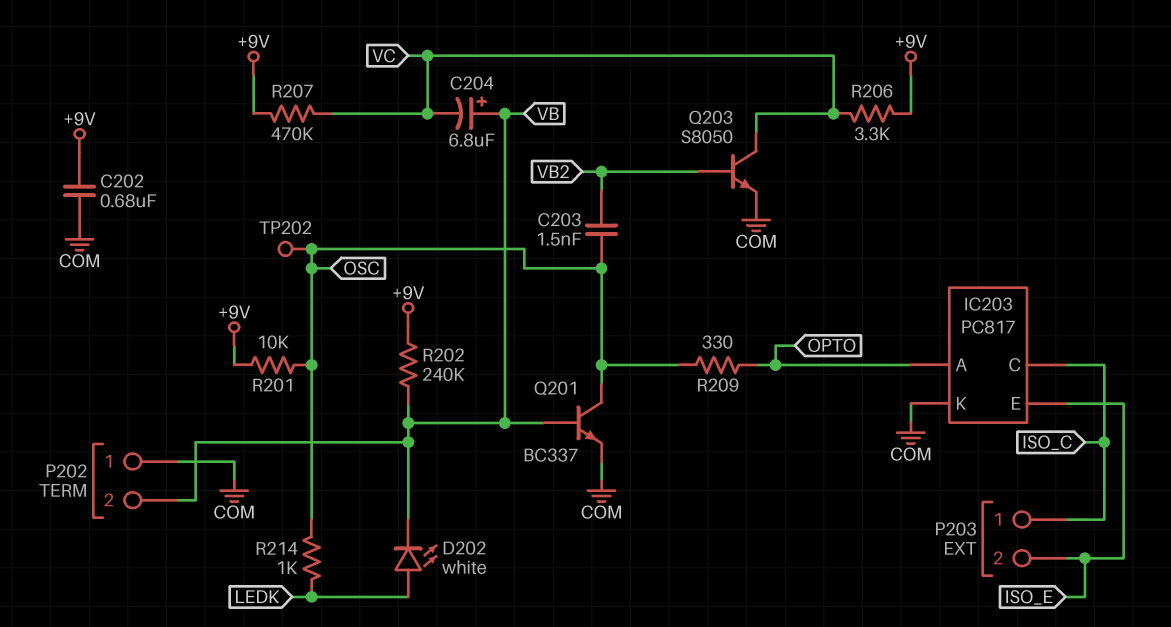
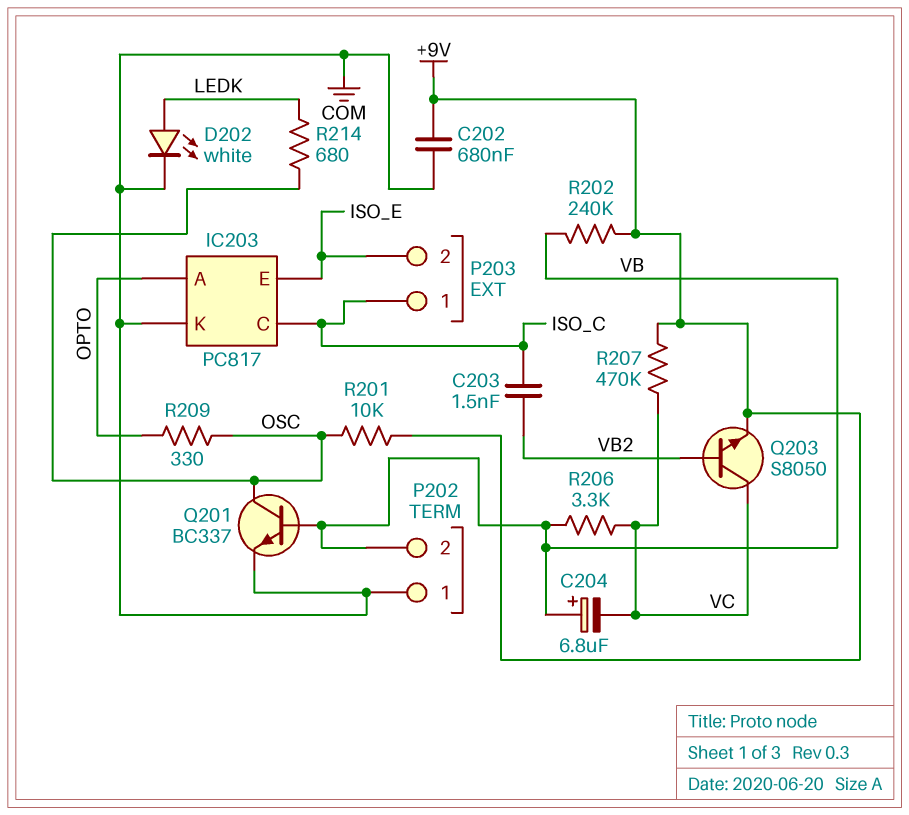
C203: 1.5nF (OSC, VB2) -> 1.5nF (ISO_C, VB2)
D202: LED white (A LEDK, K VB) -> LED white (A LEDK, K COM)
Q203: NPN S8050 (B VB2, C VC, E COM) -> NPN S8050 (B VB2, C VC, E +9V)
R206: 3.3k (+9V, VC) -> 3.3k (VB, VC)
R214: 1k (LEDK, OSC) -> 680 (LEDK, OSC)
TP202: test point (OSC) -> none

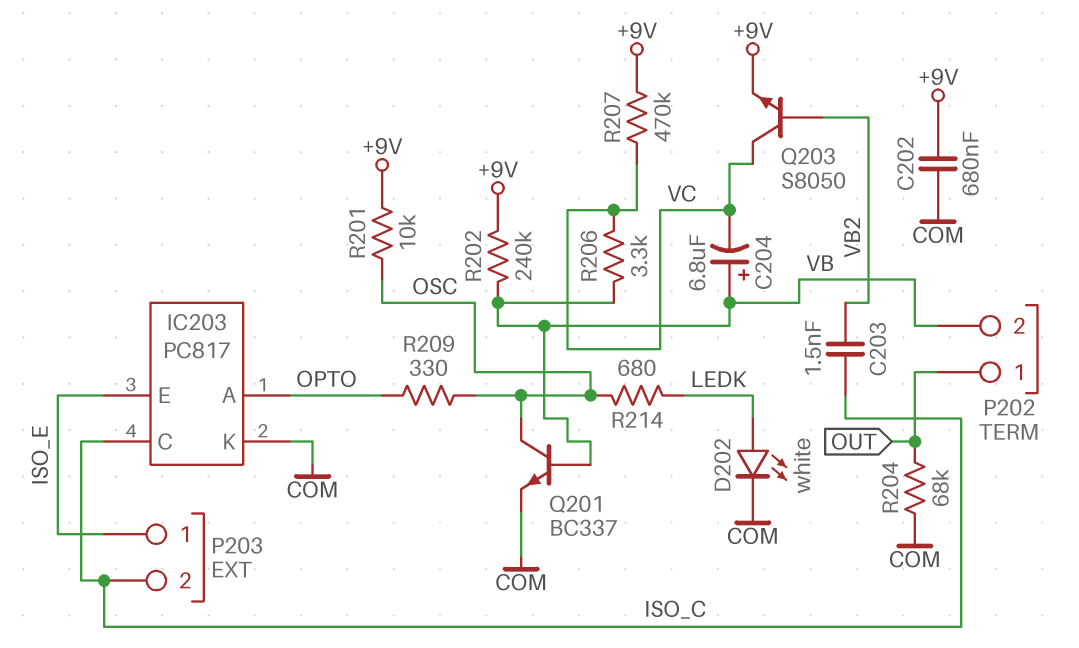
P202 pin 1: COM -> OUT
P203 pin 1: ISO_C -> ISO_E
P203 pin 2: ISO_E -> ISO_C
R204: none -> 68k (COM, OUT)

